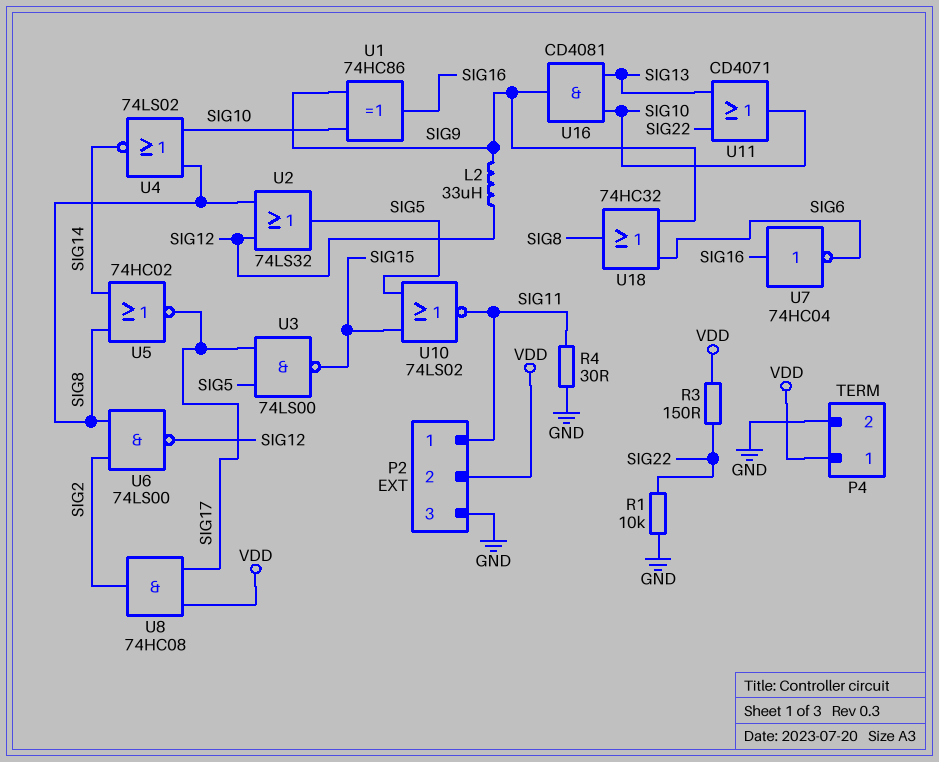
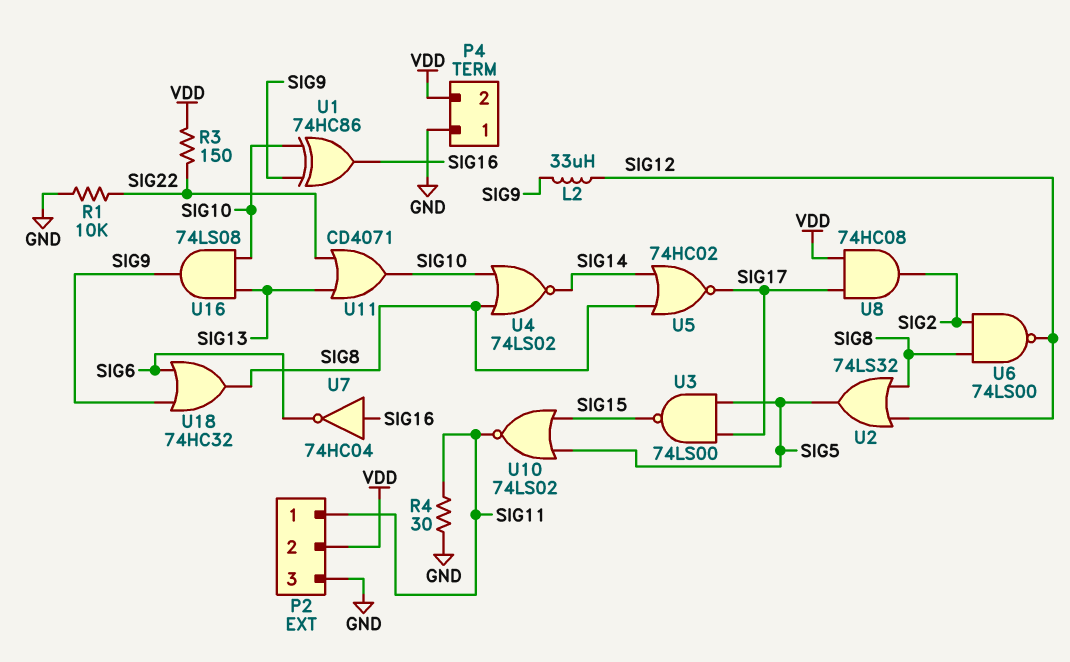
P4 pin 1: VDD -> GND
P4 pin 2: GND -> VDD
U16: AND CD4081 (in SIG10, in SIG13, out SIG9) -> AND 74LS08 (in SIG10, in SIG13, out SIG9)

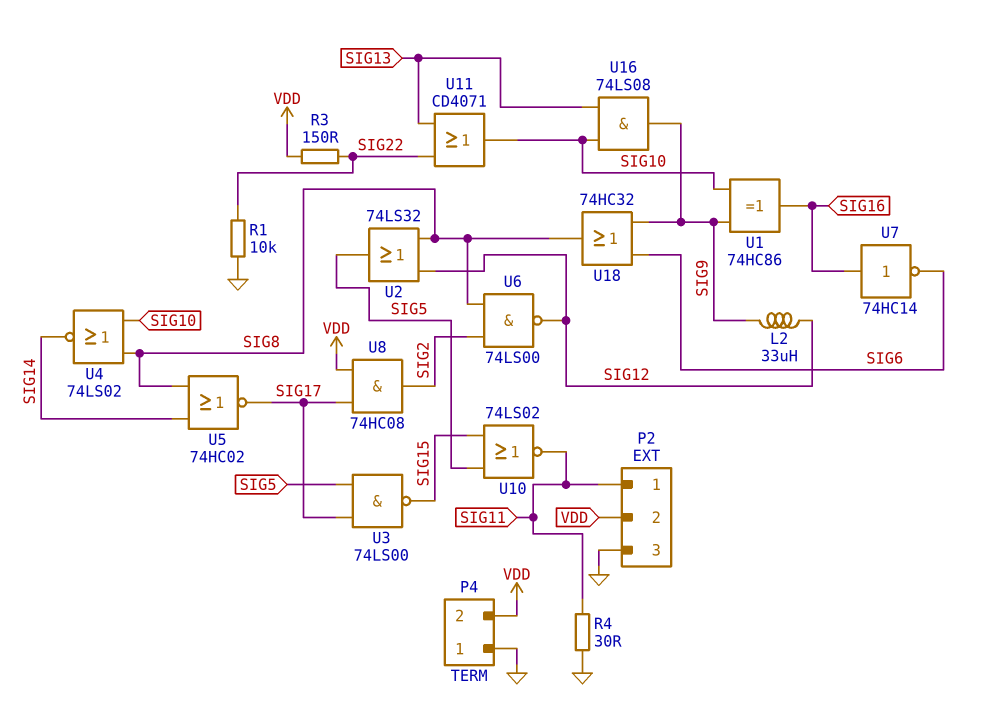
U7: NOT 74HC04 (in SIG16, out SIG6) -> NOT 74HC14 (in SIG16, out SIG6)

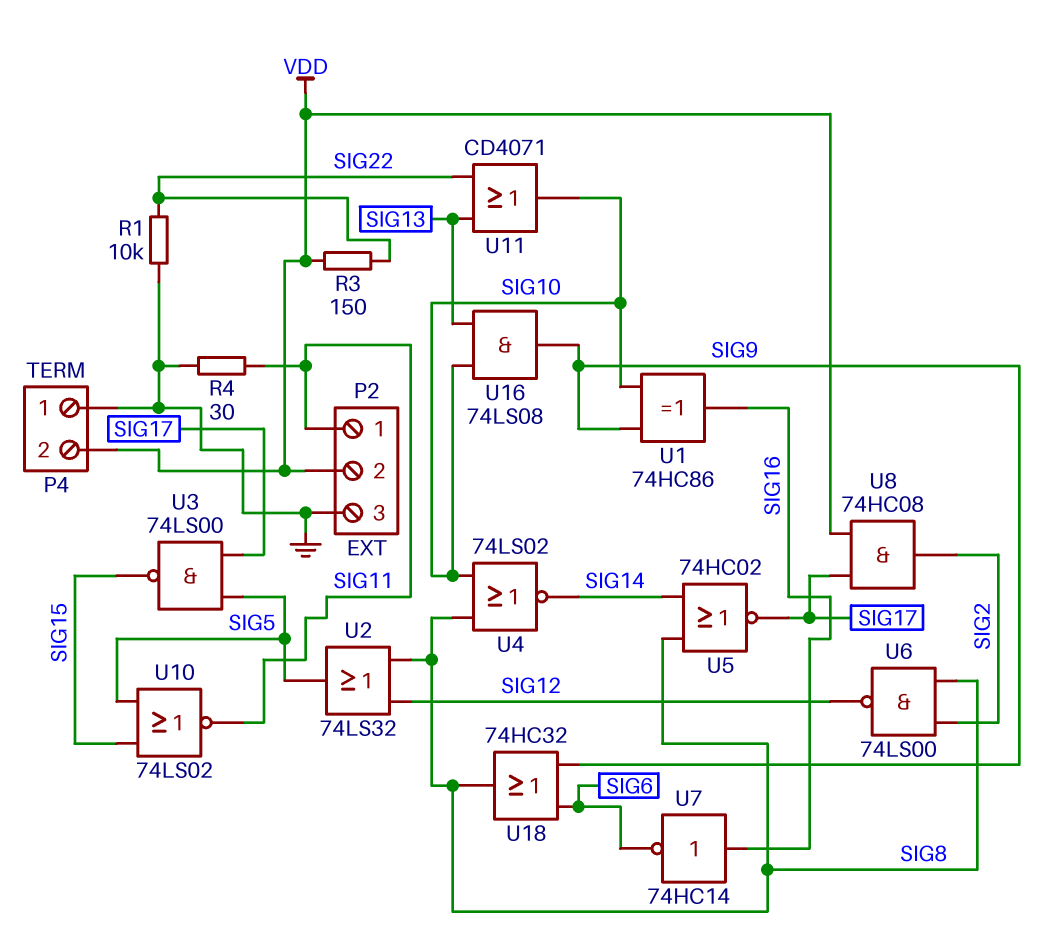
L2: 33uH (SIG9, SIG12) -> none

